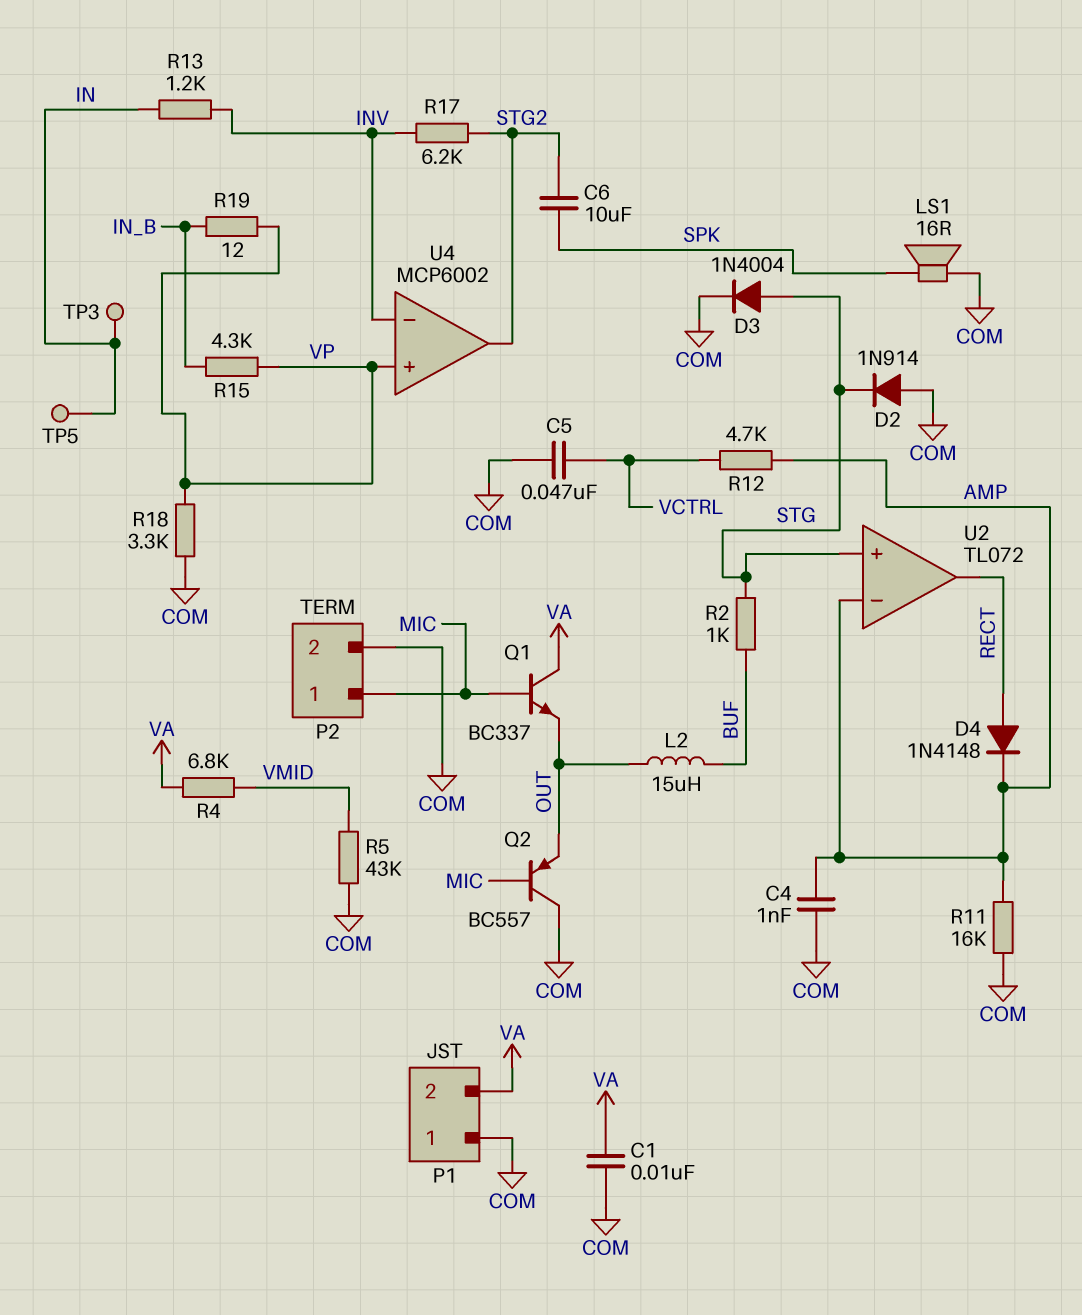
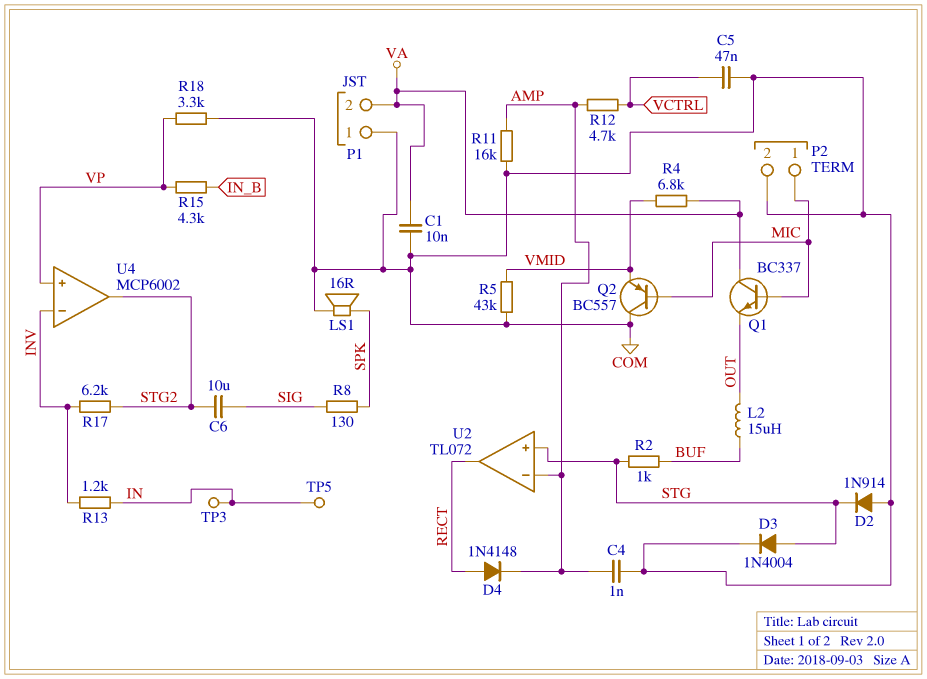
C6: 10uF (SPK, STG2) -> 10uF (SIG, STG2)
Q2: PNP BC557 (B MIC, C COM, E OUT) -> PNP BC557 (B MIC, C COM, E VMID)
R8: none -> 130 (SIG, SPK)
R19: 12 (IN_B, VP) -> none

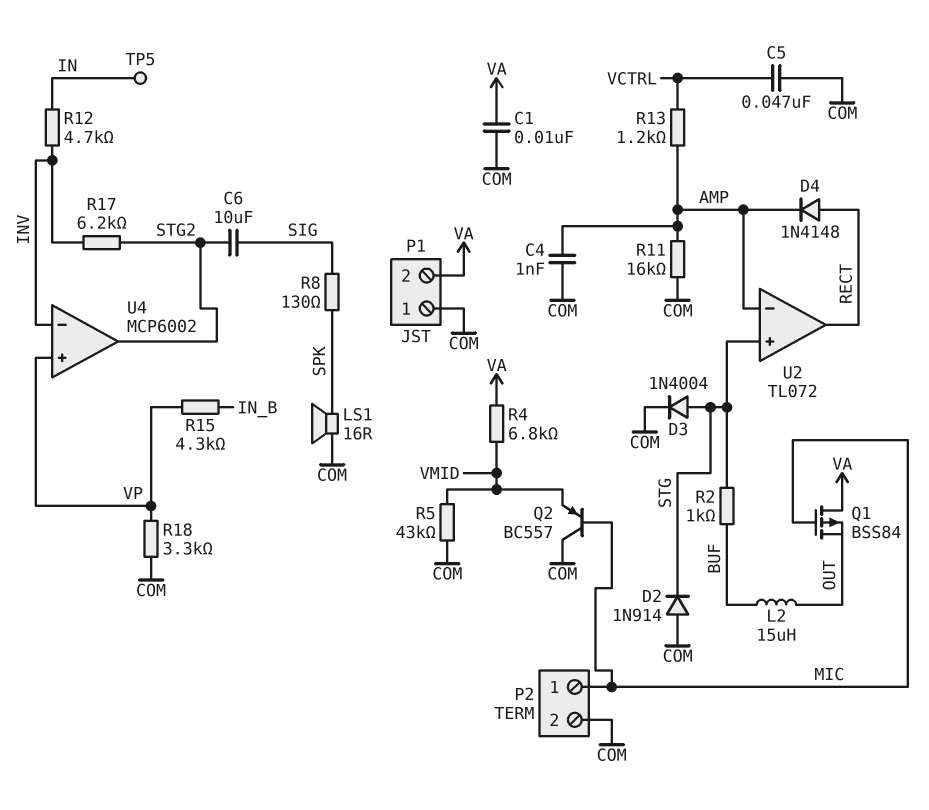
Q1: NPN BC337 (B MIC, C VA, E OUT) -> PMOS BSS84 (G MIC, D VA, S OUT)
R12: 4.7k (AMP, VCTRL) -> 4.7k (IN, INV)
R13: 1.2k (IN, INV) -> 1.2k (AMP, VCTRL)
TP3: test point (IN) -> none

